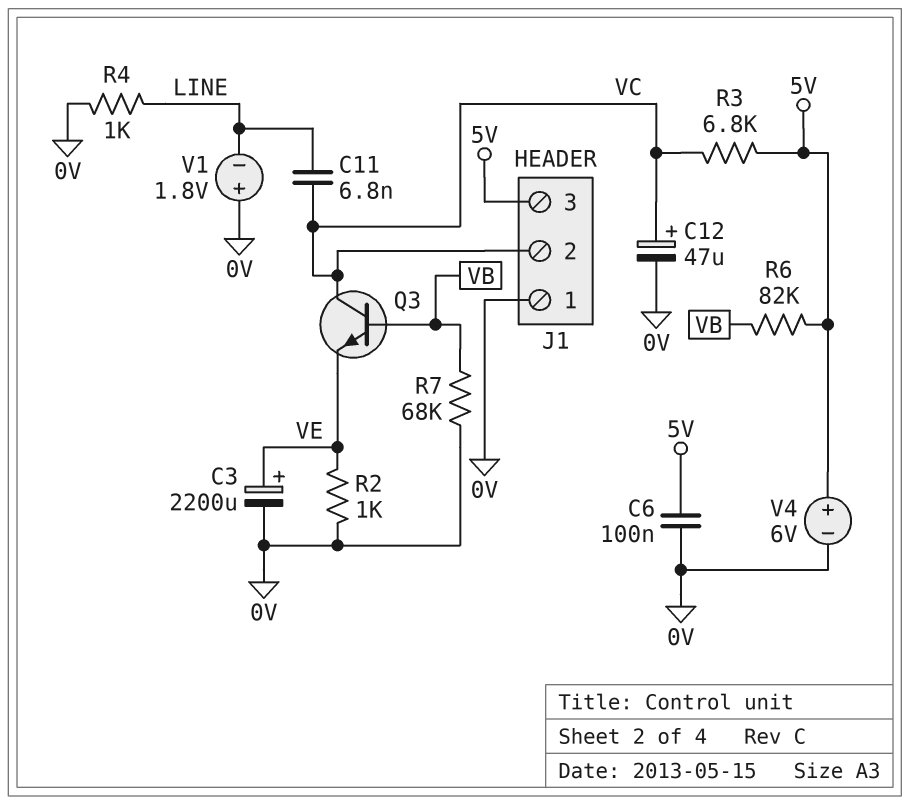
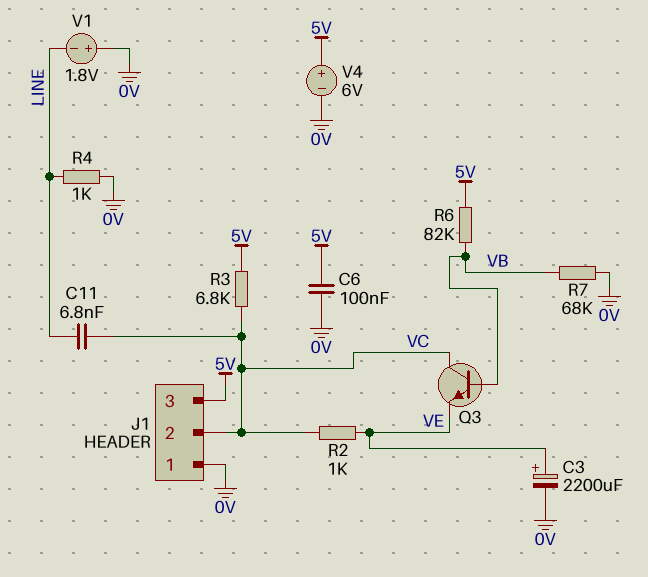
C12: 47uF (plus VC, minus 0V) -> none
R2: 1k (0V, VE) -> 1k (VC, VE)

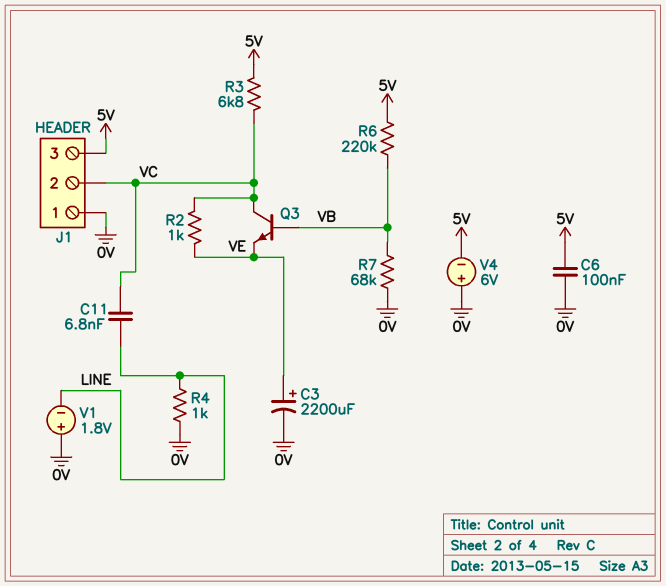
R6: 82k (5V, VB) -> 220k (5V, VB)
V4: 6V (plus 5V, minus 0V) -> 6V (plus 0V, minus 5V)

